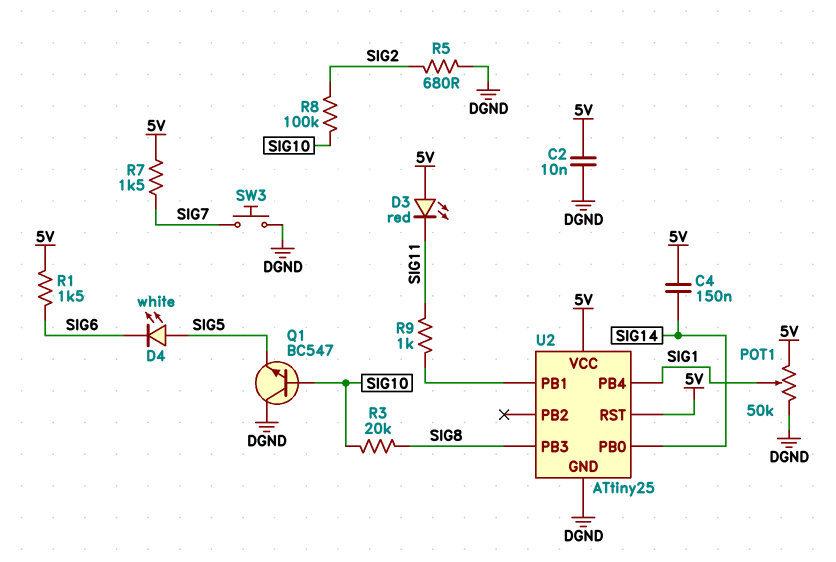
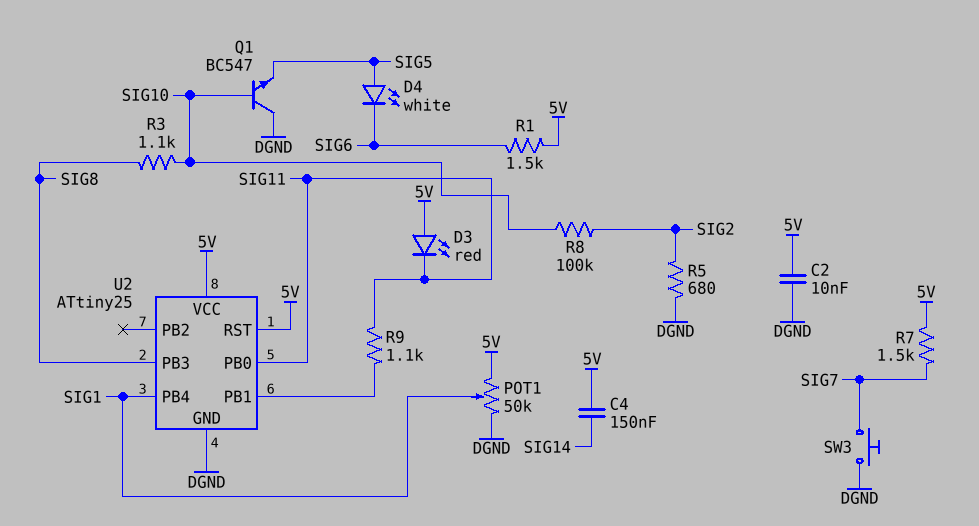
R3: 20k (SIG8, SIG10) -> 1.1k (SIG8, SIG10)
R9: 1k (SIG11, U2/PB1) -> 1.1k (SIG11, U2/PB1)
U2 pin PB0: SIG14 -> SIG11

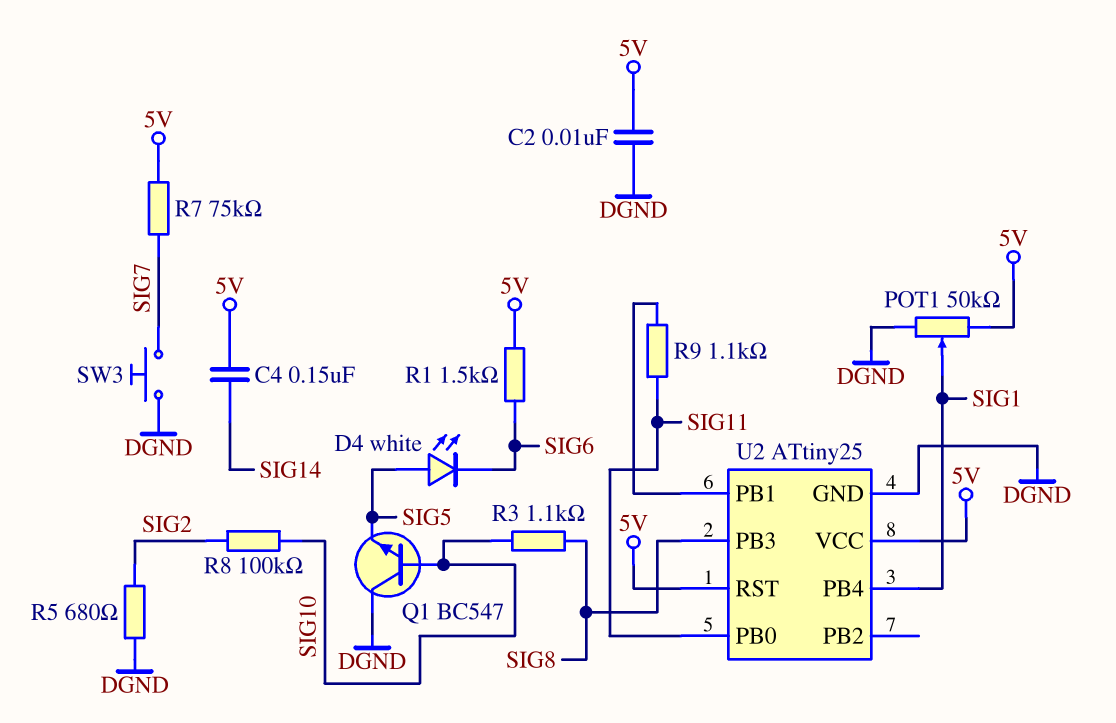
D3: LED red (A 5V, K SIG11) -> none
R7: 1.5k (5V, SIG7) -> 75k (5V, SIG7)

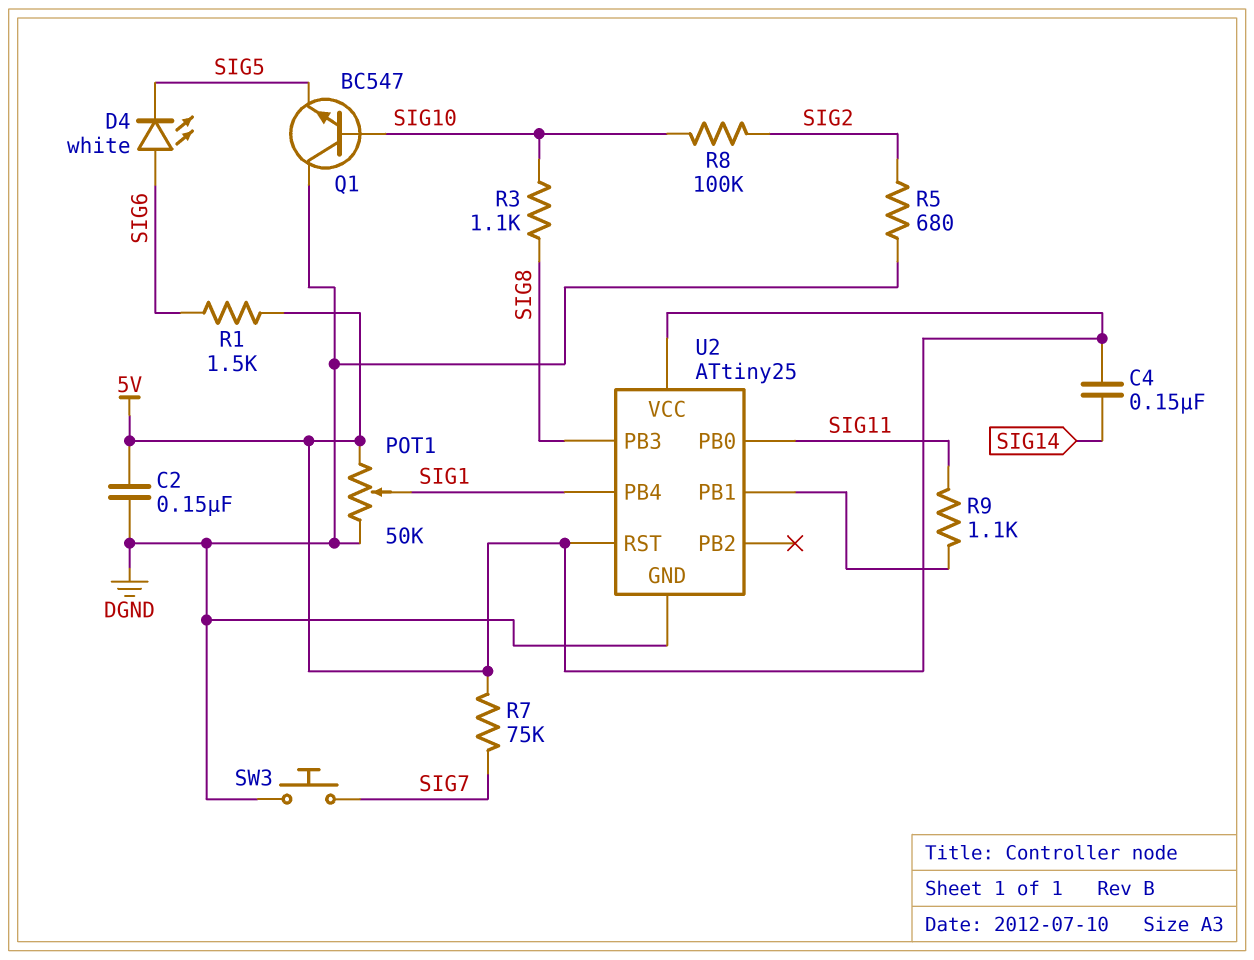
C2: 10nF (5V, DGND) -> 150nF (5V, DGND)
D4: LED white (A SIG5, K SIG6) -> LED white (A SIG6, K SIG5)

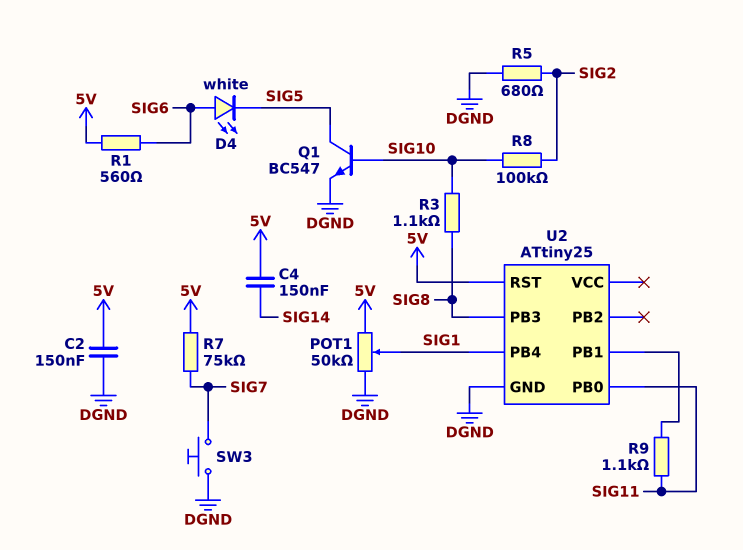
Q1: NPN BC547 (B SIG10, C DGND, E SIG5) -> NPN BC547 (B SIG10, C SIG5, E DGND)
R1: 1.5k (5V, SIG6) -> 560 (5V, SIG6)
U2 pin VCC: 5V -> none

